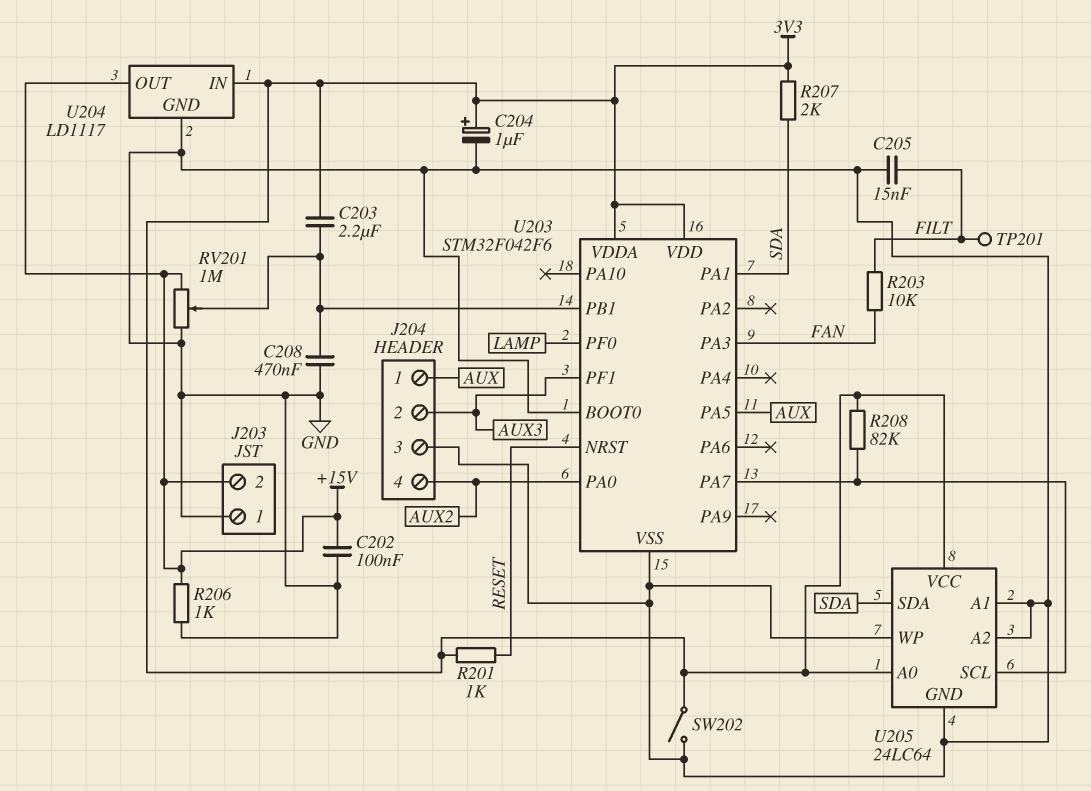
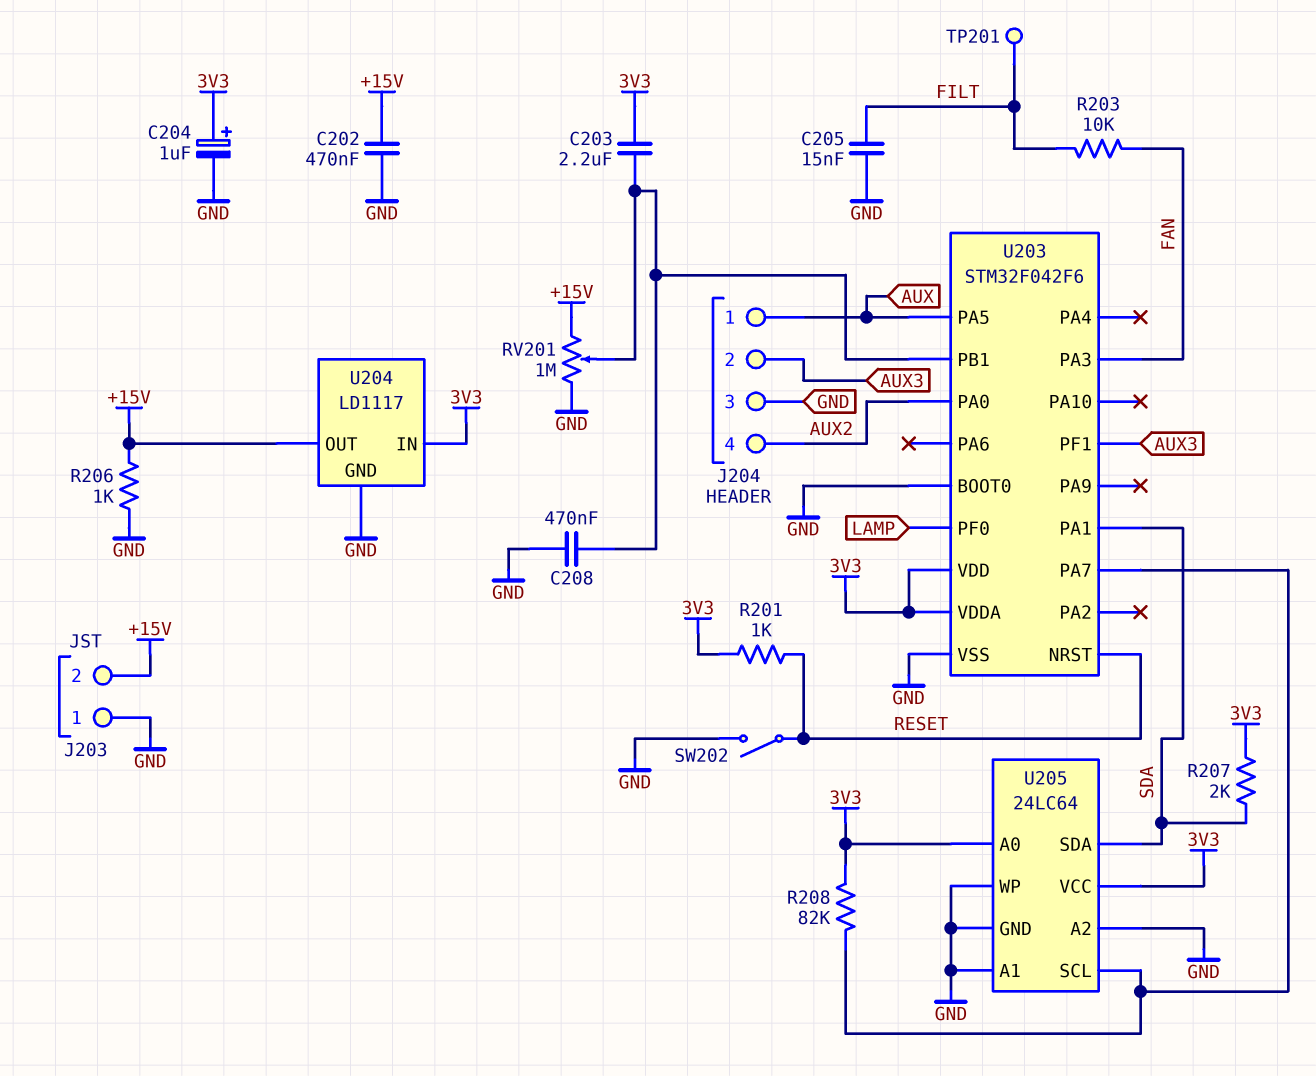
C202: 100nF (+15V, GND) -> 470nF (+15V, GND)
SW202: switch (3V3, GND) -> switch (GND, RESET)

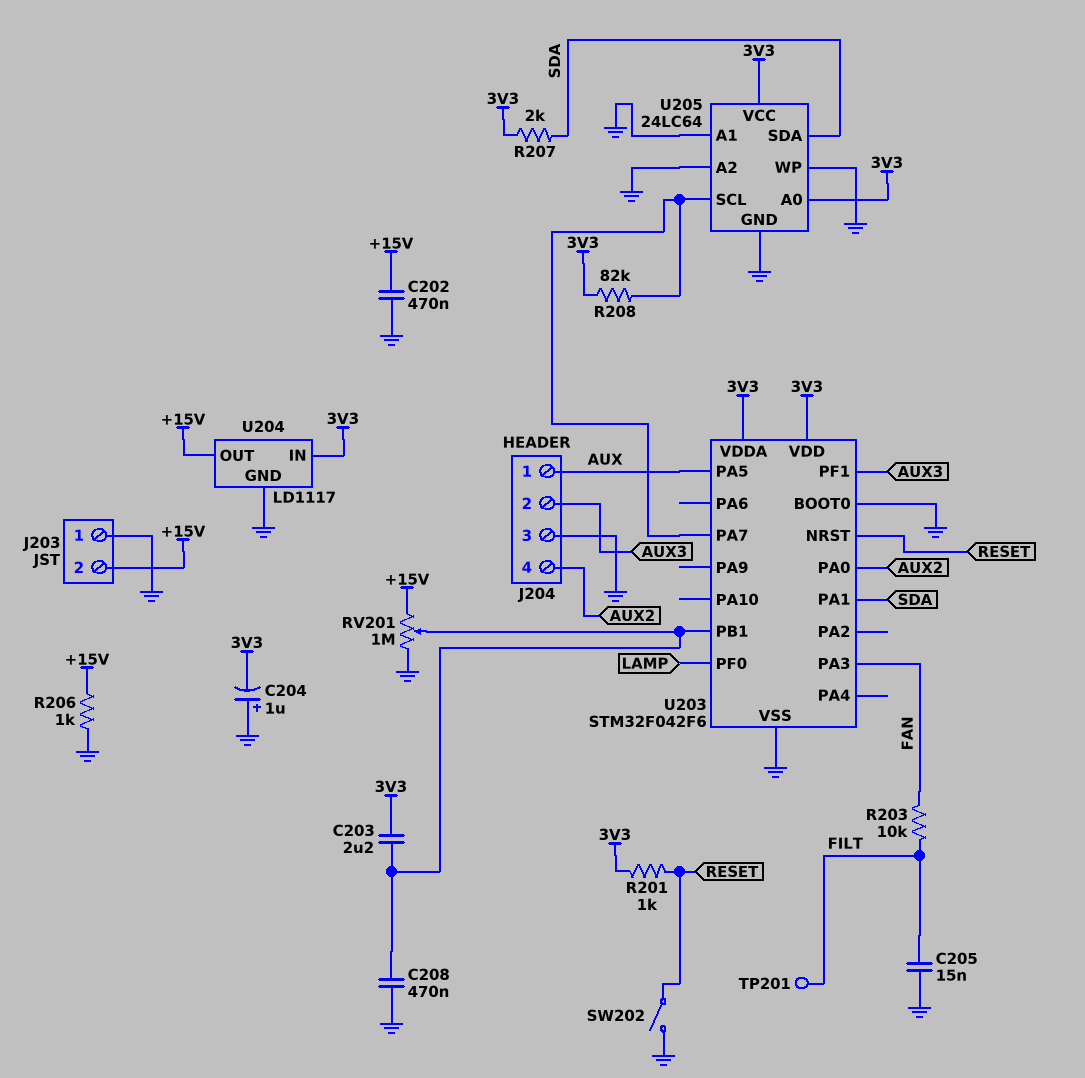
C204: 1uF (plus 3V3, minus GND) -> 1uF (plus GND, minus 3V3)

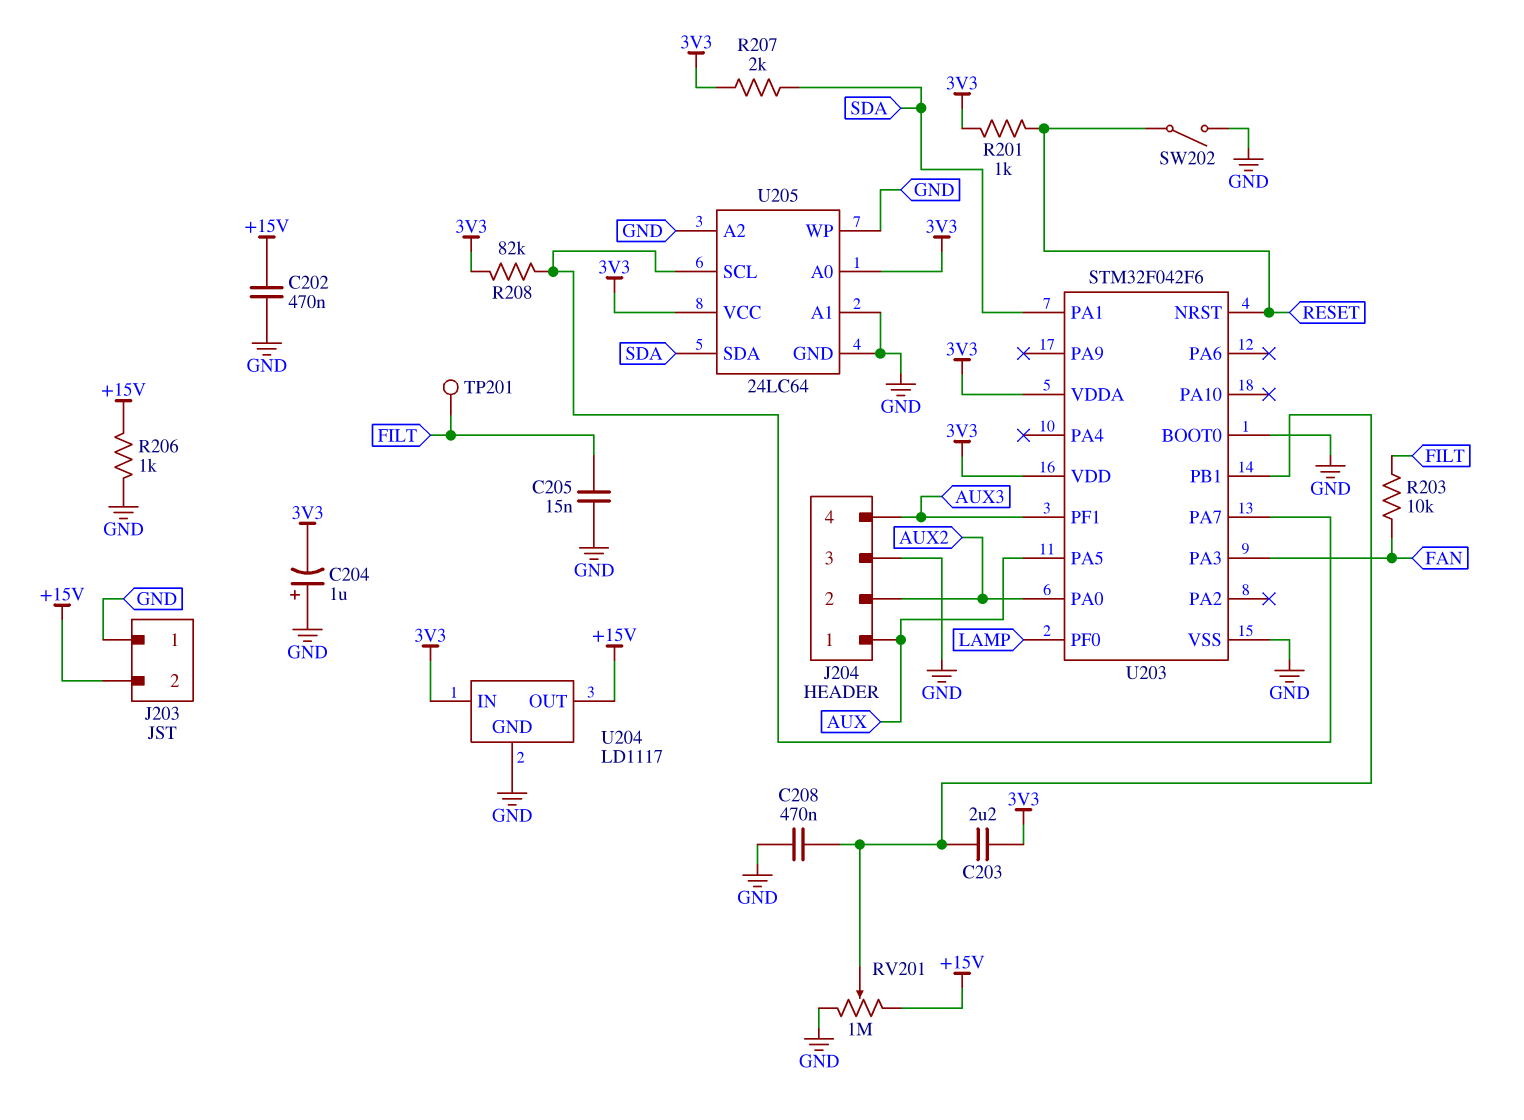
J204 pin 2: AUX3 -> AUX2
J204 pin 4: AUX2 -> AUX3

